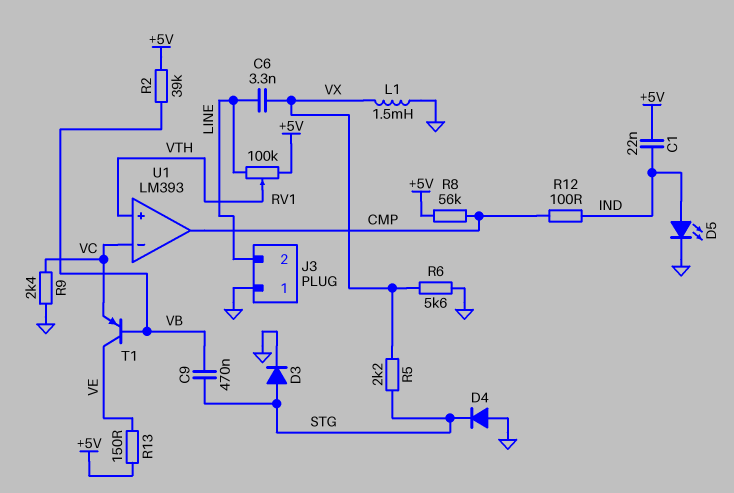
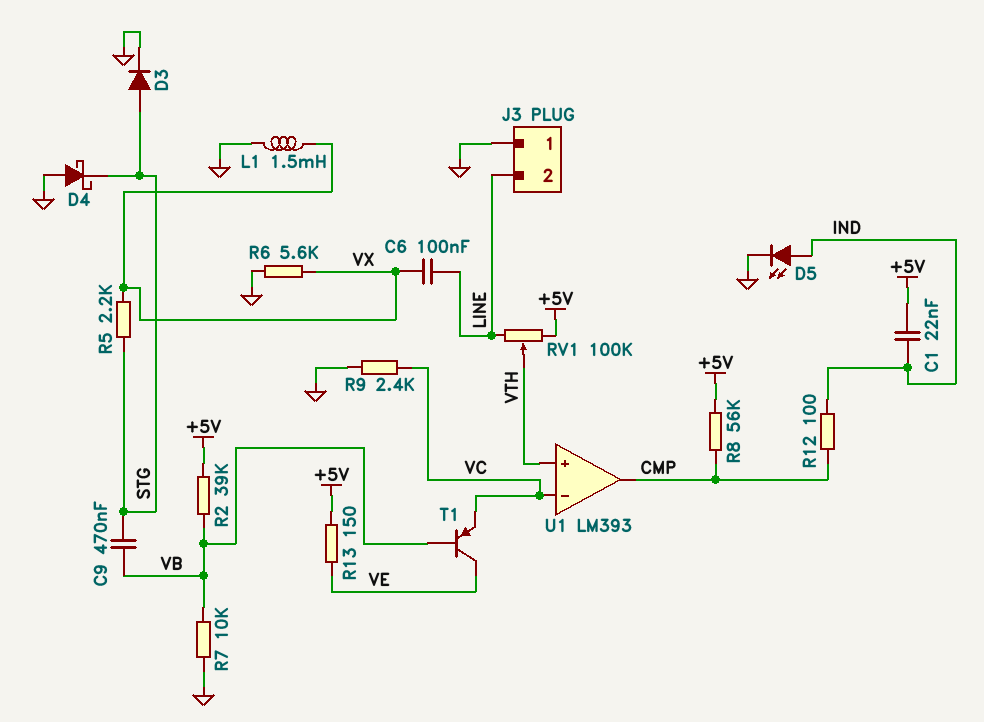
C6: 3.3nF (LINE, VX) -> 100nF (LINE, VX)
D4: diode (A GND, K STG) -> schottky (A GND, K STG)
R7: none -> 10k (GND, VB)

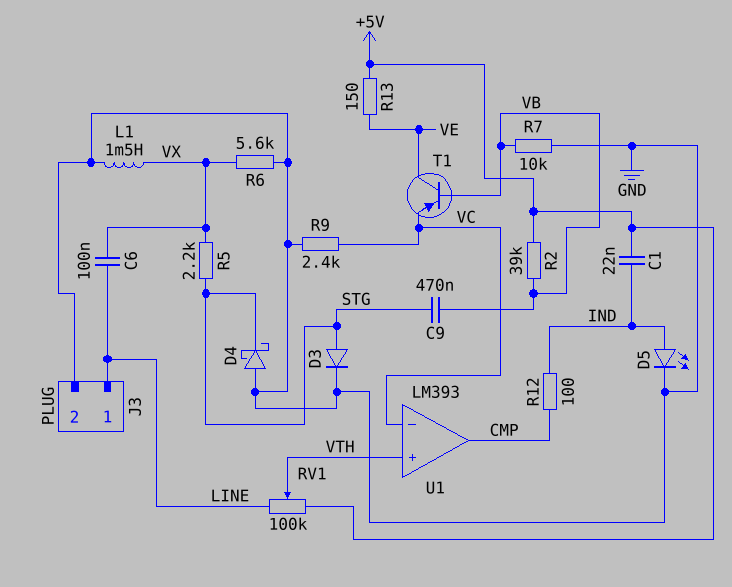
J3 pin 1: GND -> LINE
J3 pin 2: LINE -> GND
R8: 56k (+5V, CMP) -> none

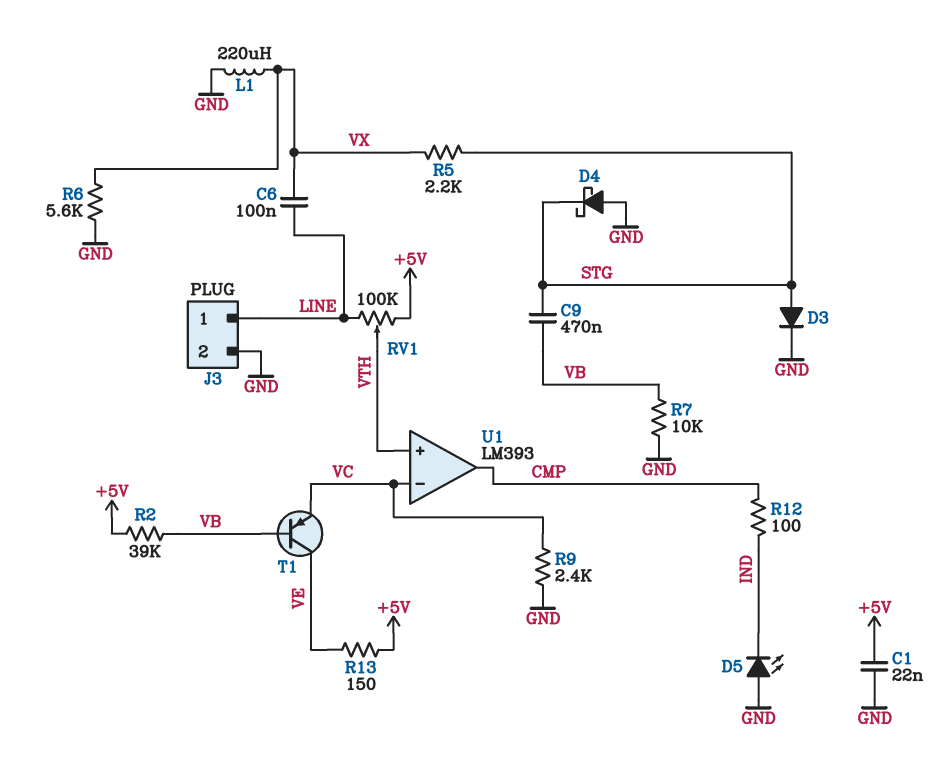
C1: 22nF (+5V, IND) -> 22nF (+5V, GND)
D5: LED (A IND, K GND) -> LED (A GND, K IND)
L1: 1.5mH (GND, VX) -> 220uH (GND, VX)

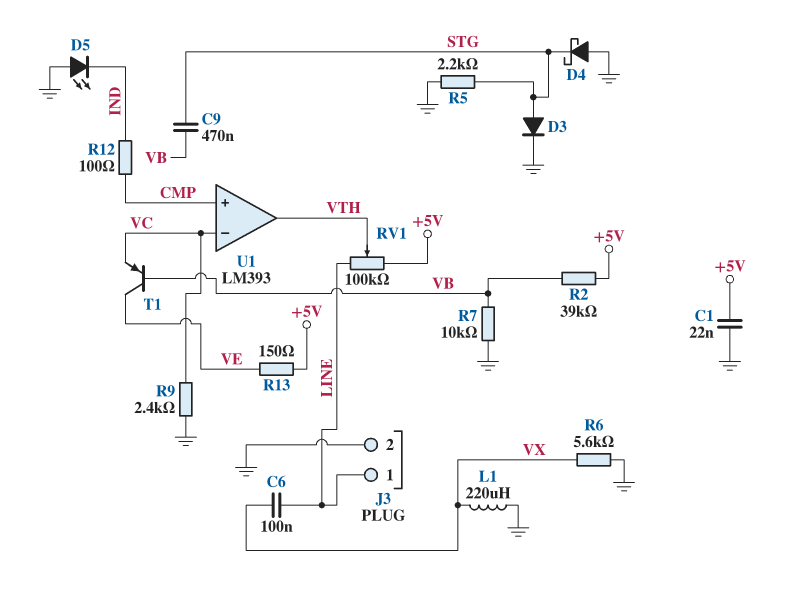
R5: 2.2k (STG, VX) -> 2.2k (GND, STG)
U1 pin in+: VTH -> CMP
U1 pin out: CMP -> VTH

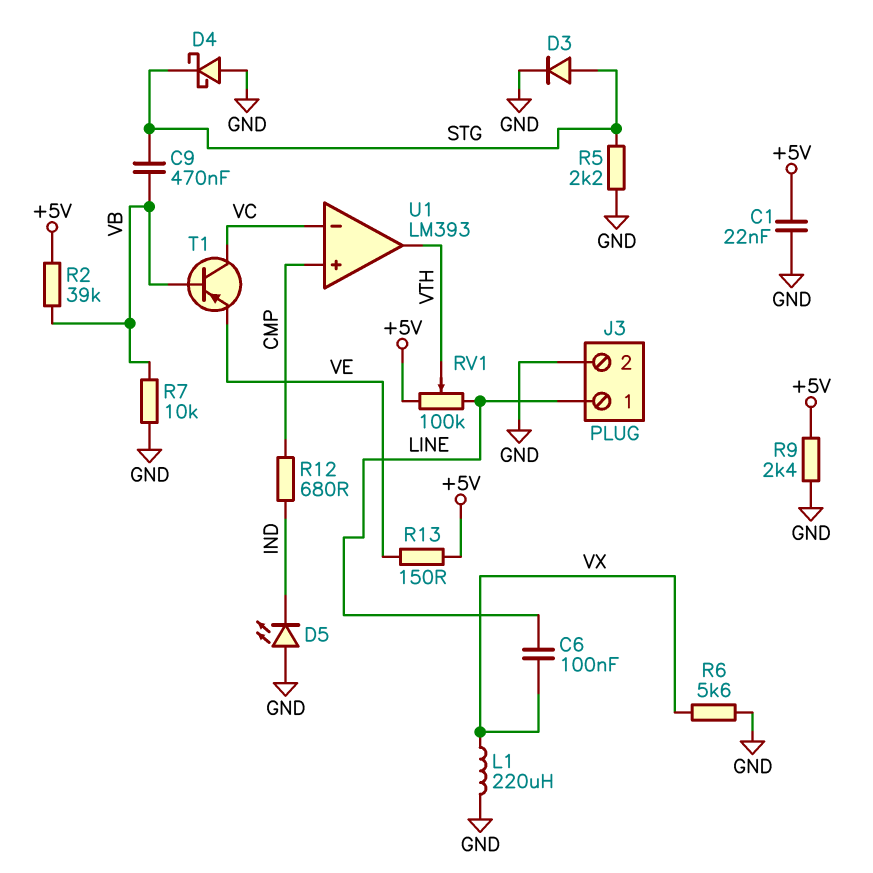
R9: 2.4k (GND, VC) -> 2.4k (+5V, GND)
R12: 100 (CMP, IND) -> 680 (CMP, IND)
T1: PNP (B VB, C VE, E VC) -> PNP (B VB, C VC, E VE)

